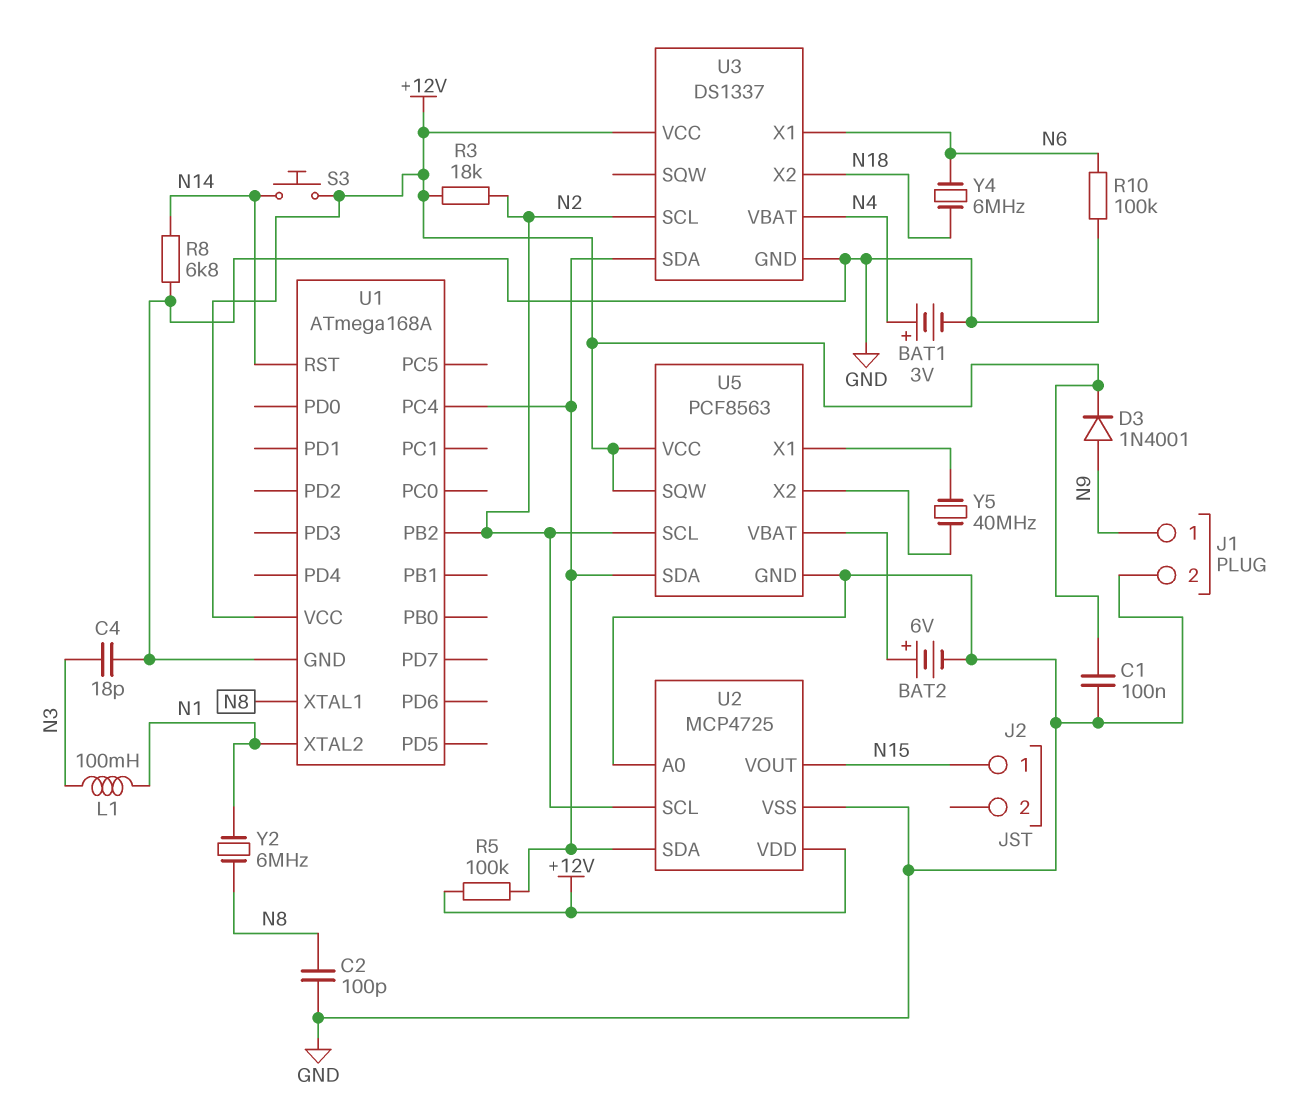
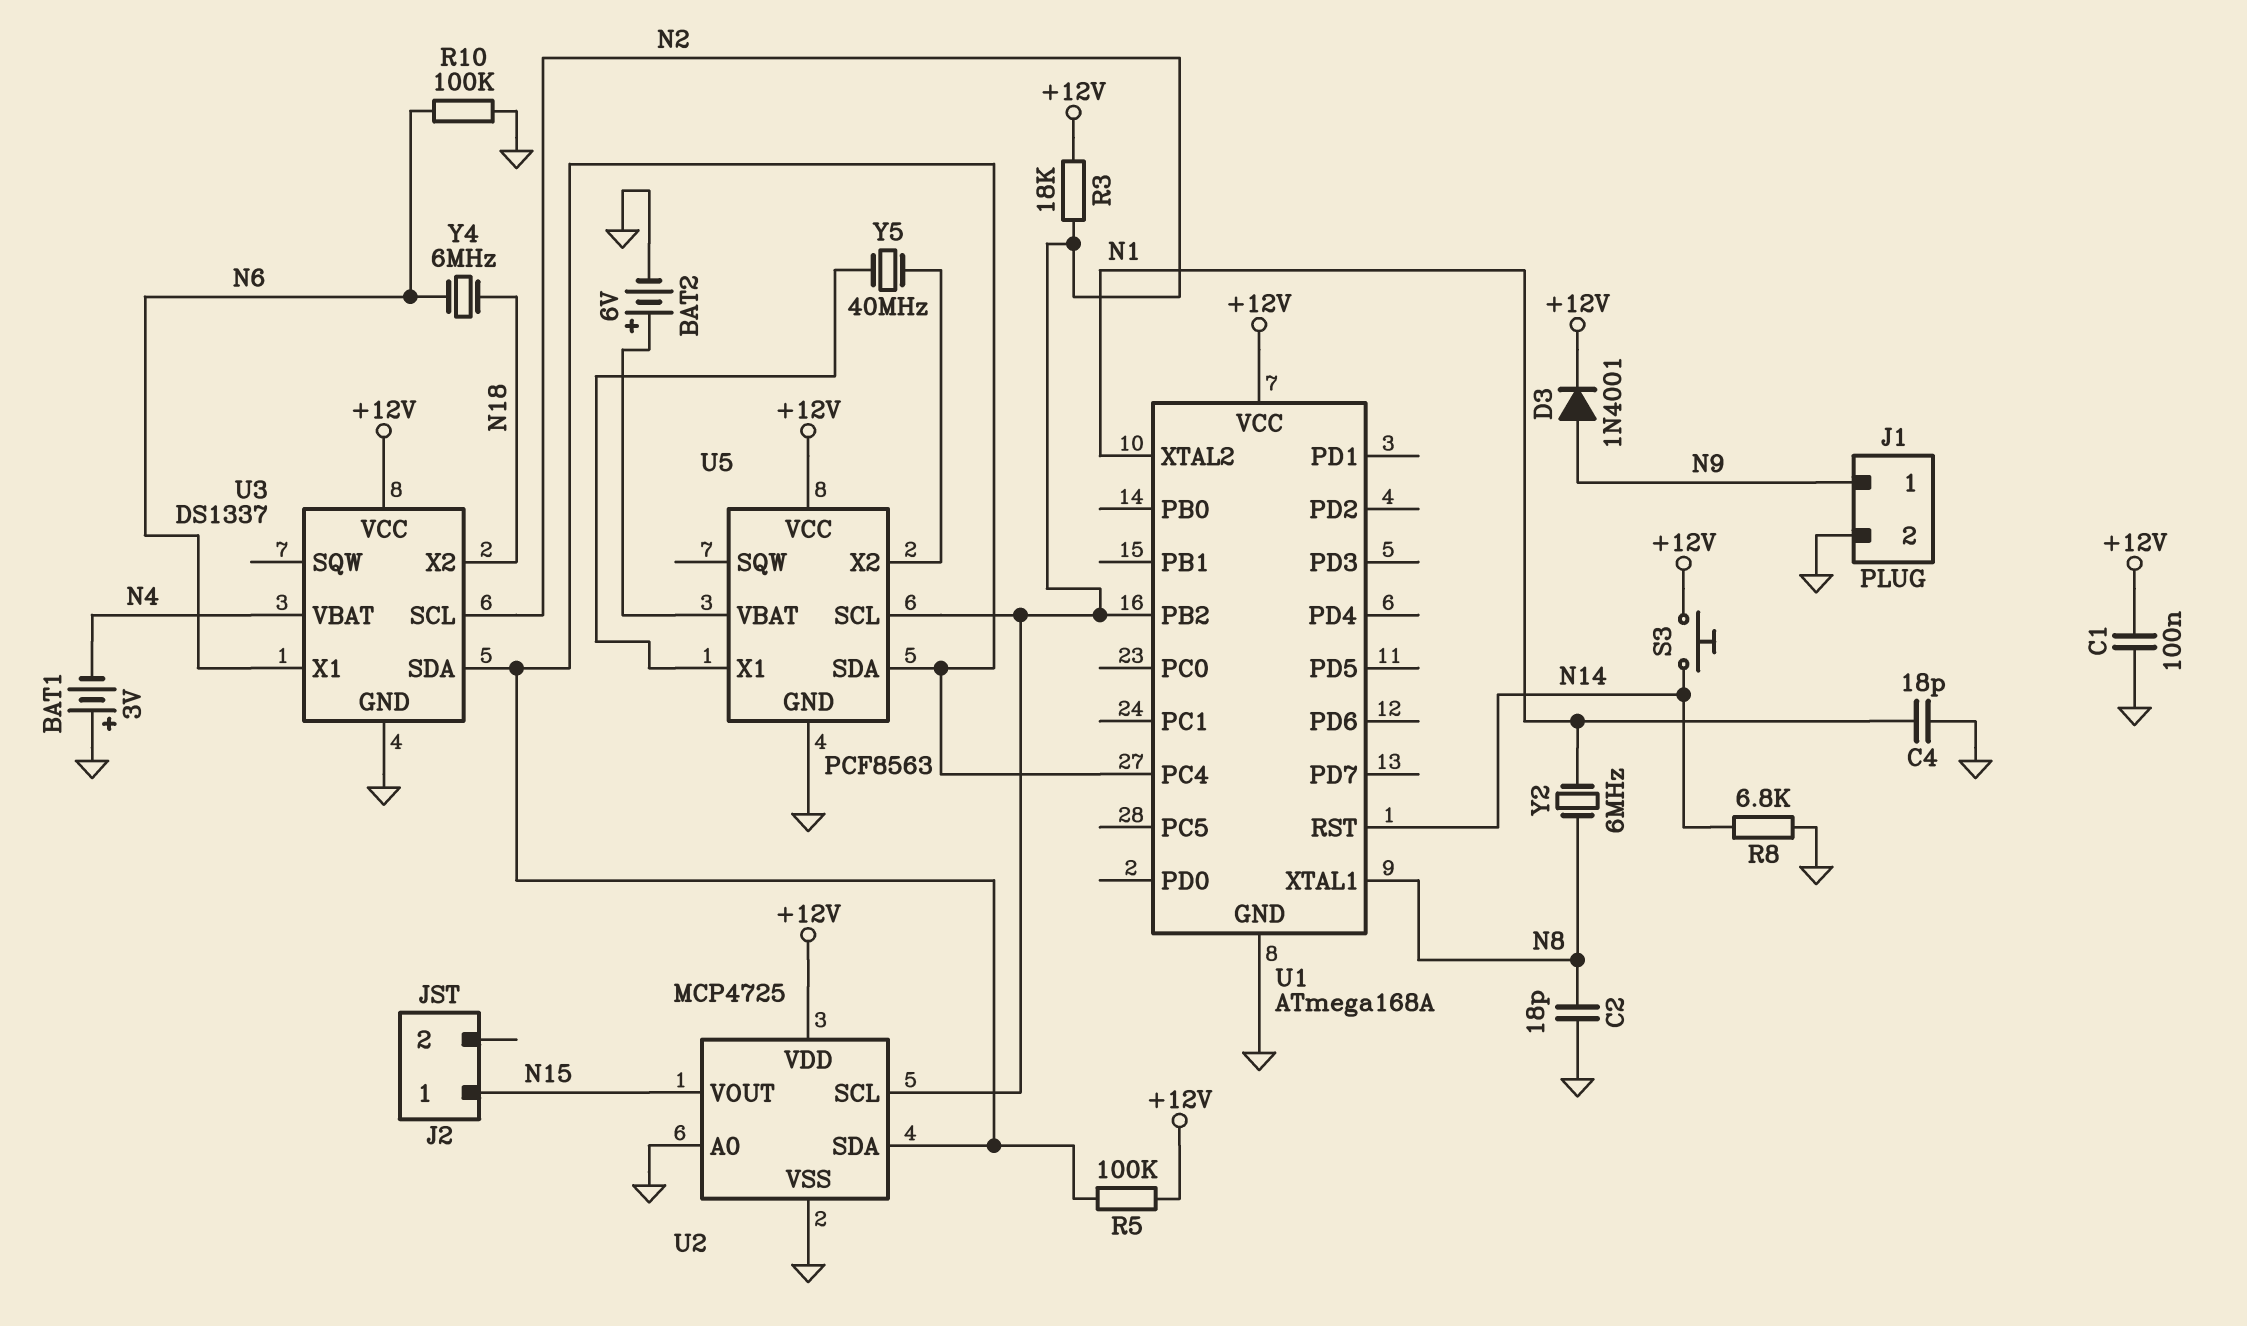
BAT1: 3V (plus N4, minus GND) -> 3V (plus GND, minus N4)
C2: 100pF (GND, N8) -> 18pF (GND, N8)
C4: 18pF (GND, N3) -> 18pF (GND, N1)
L1: 100mH (N1, N3) -> none
U5 pin SQW: +12V -> none

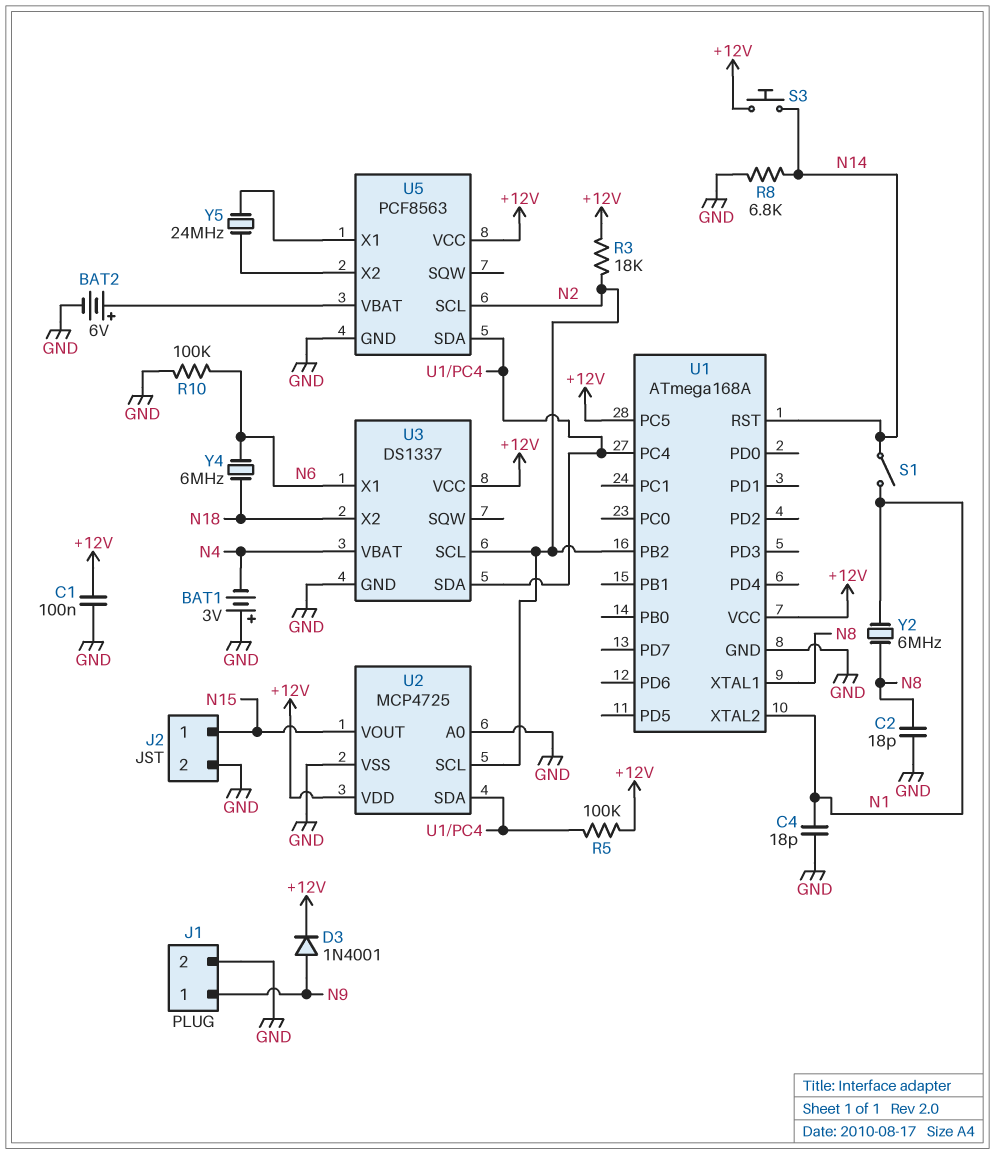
J2 pin 2: none -> GND
S1: none -> switch (N1, N14)
U1 pin PC5: none -> +12V
Y5: 40MHz (U5/X1, U5/X2) -> 24MHz (U5/X1, U5/X2)

